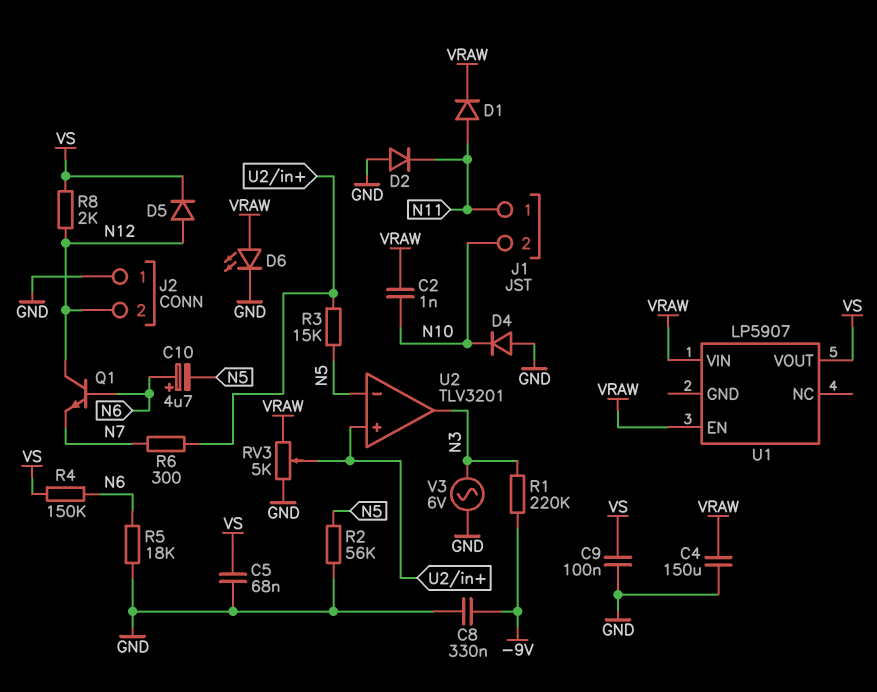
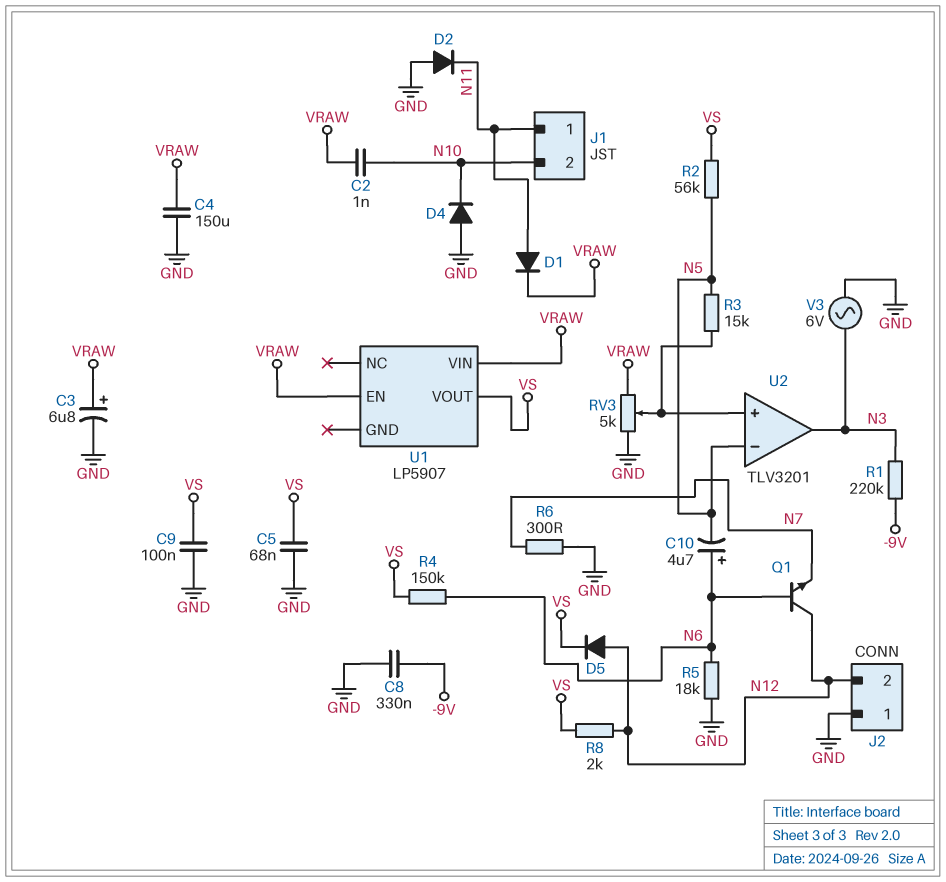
C3: none -> 6.8uF (plus VRAW, minus GND)
D6: LED (A VRAW, K GND) -> none
R2: 56k (GND, N5) -> 56k (N5, VS)
R6: 300 (N7, U2/in+) -> 300 (GND, N7)

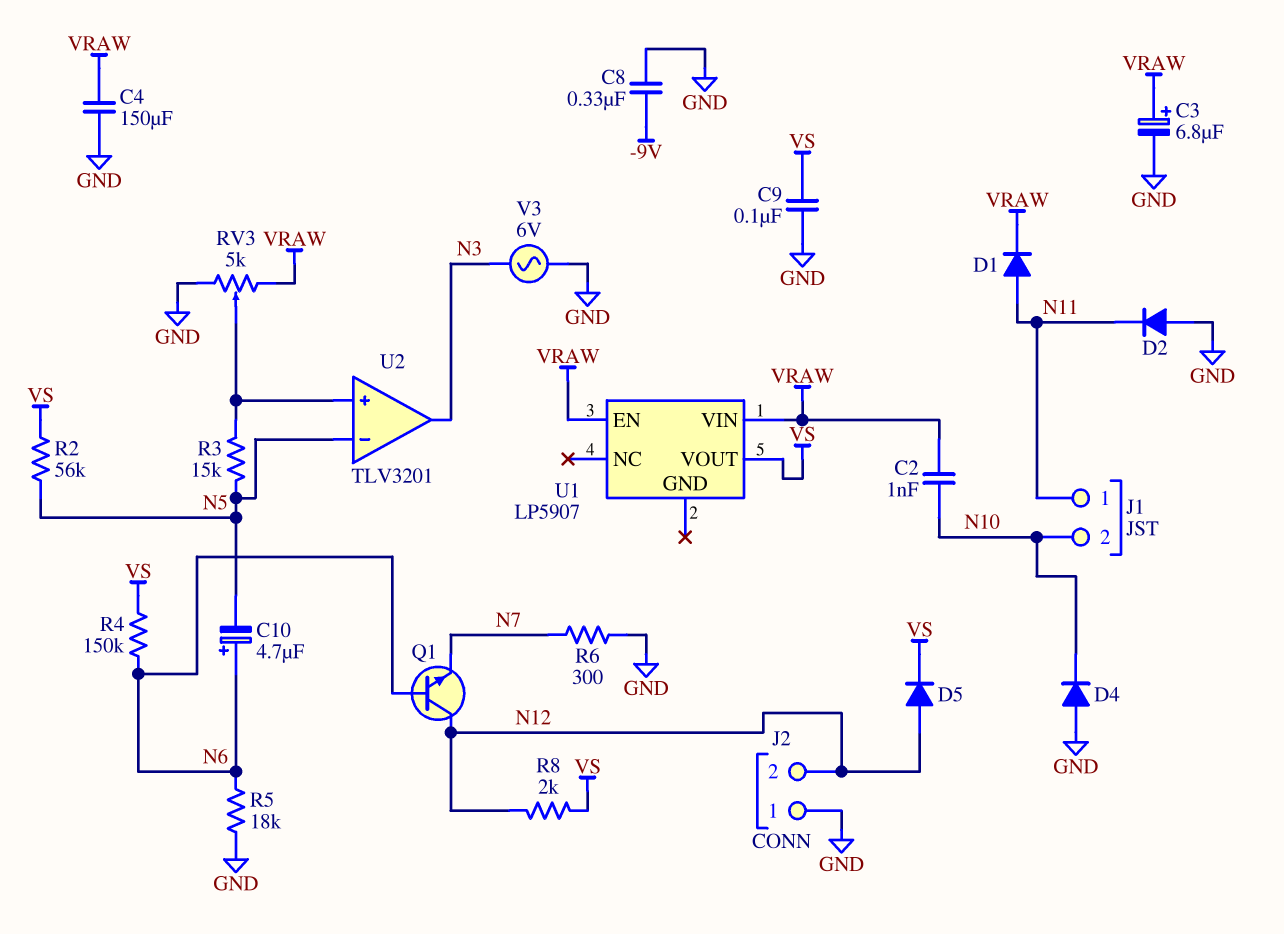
C5: 68nF (GND, VS) -> none
R1: 220k (-9V, N3) -> none

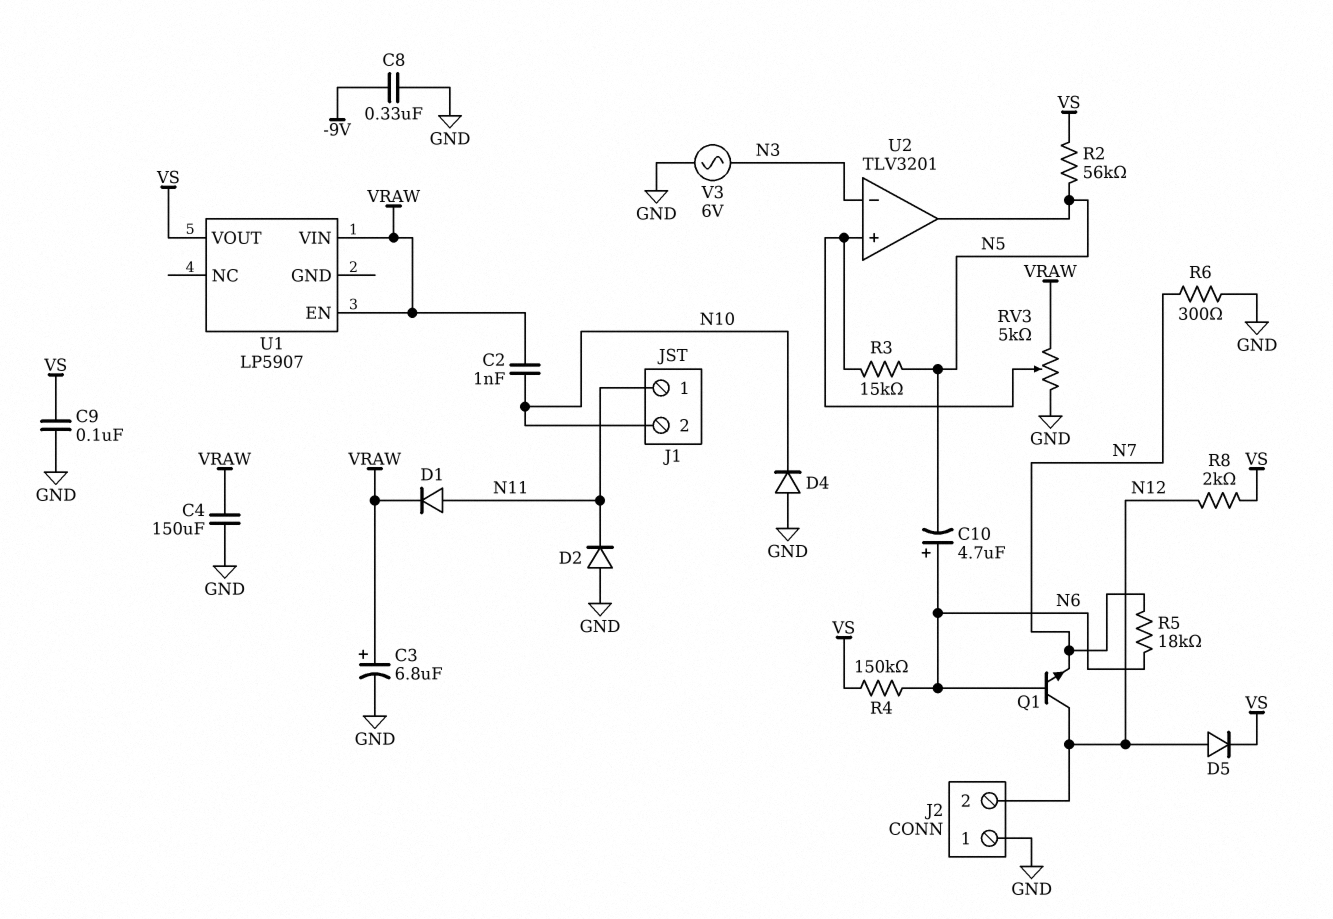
R5: 18k (GND, N6) -> 18k (N6, N7)
U2 pin in-: N5 -> N3
U2 pin out: N3 -> N5

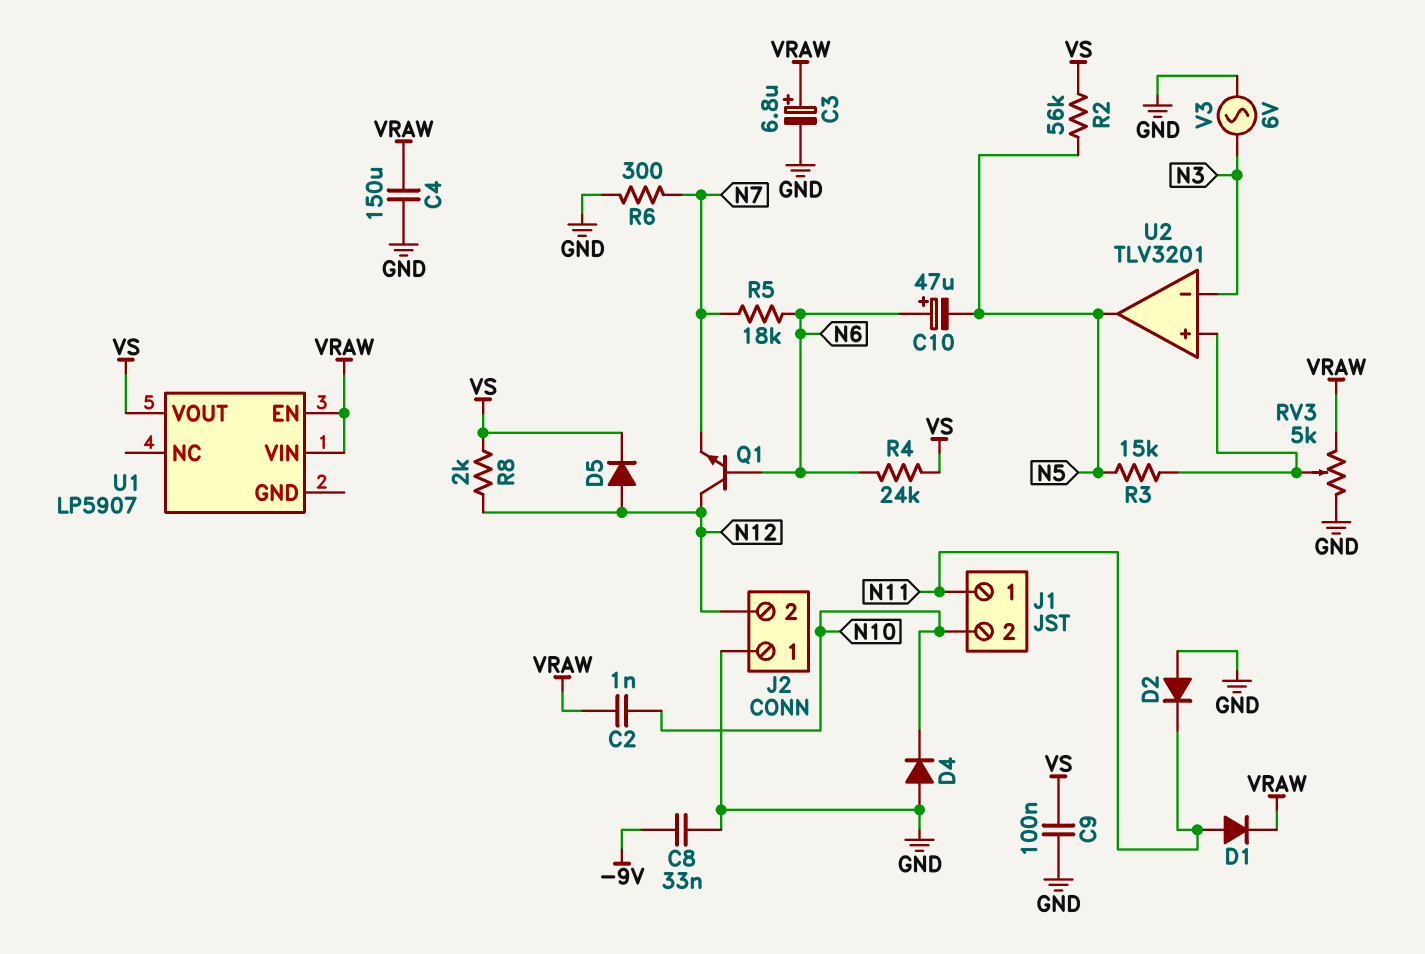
C8: 330nF (-9V, GND) -> 33nF (-9V, GND)
C10: 4.7uF (plus N6, minus N5) -> 47uF (plus N6, minus N5)
R4: 150k (N6, VS) -> 24k (N6, VS)

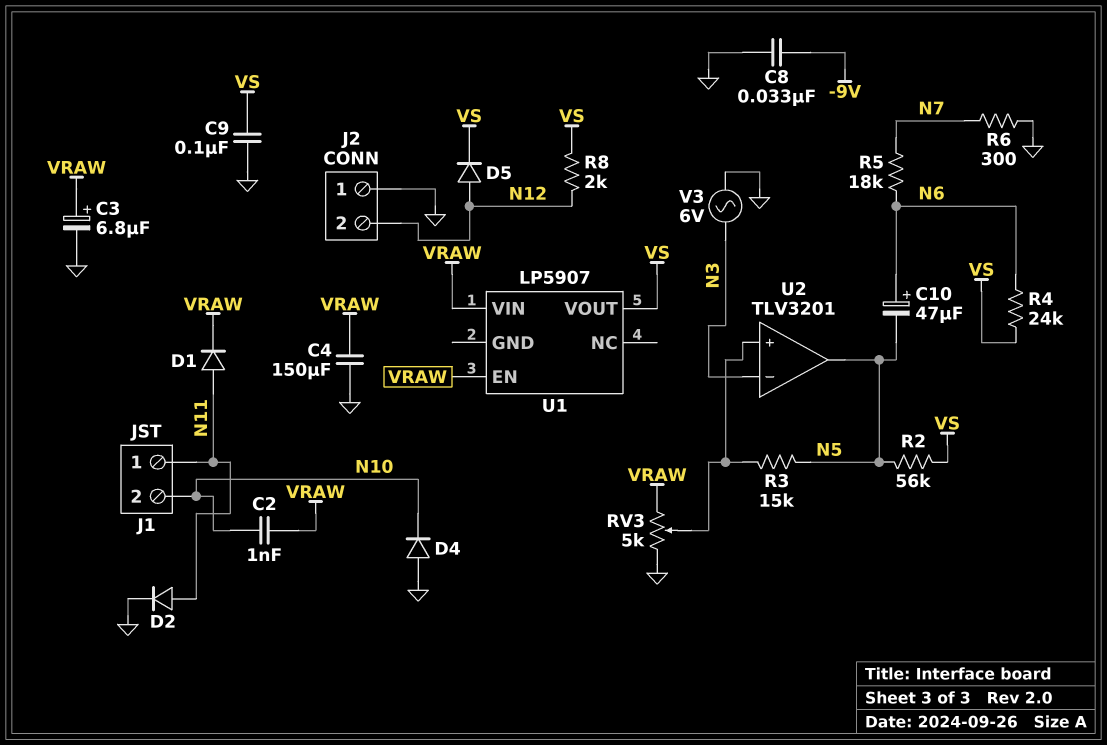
D2: diode (A GND, K N11) -> diode (A N11, K GND)
Q1: NPN (B N6, C N12, E N7) -> none

